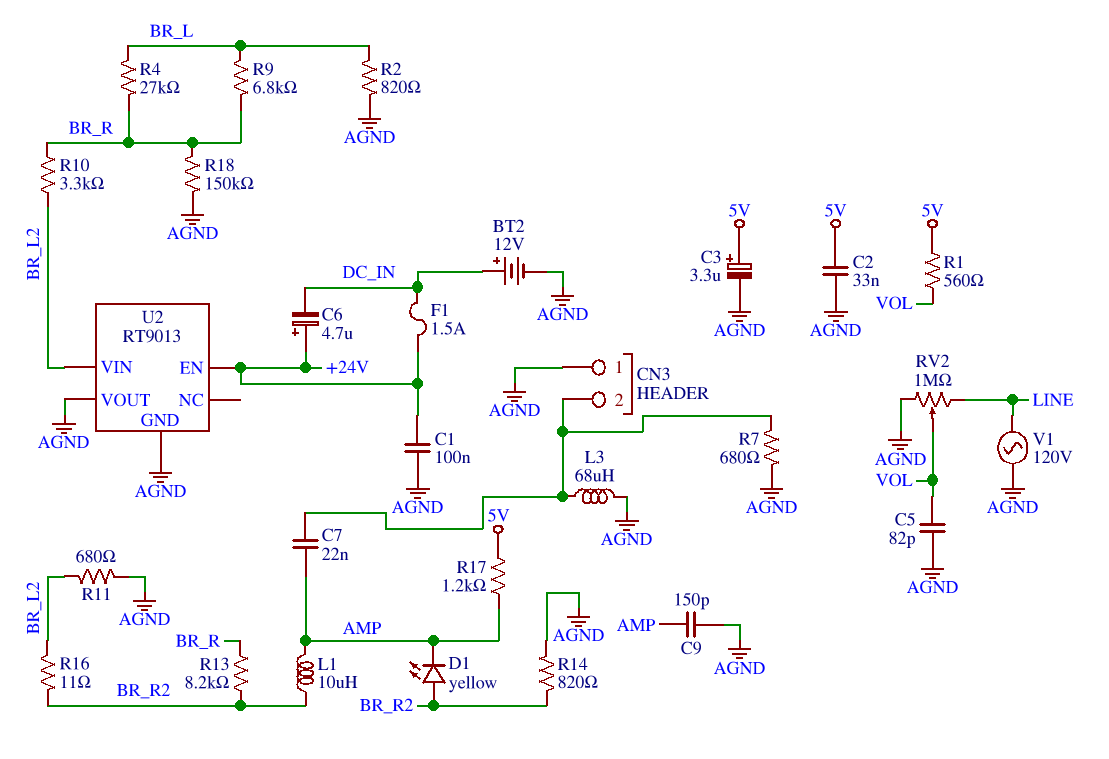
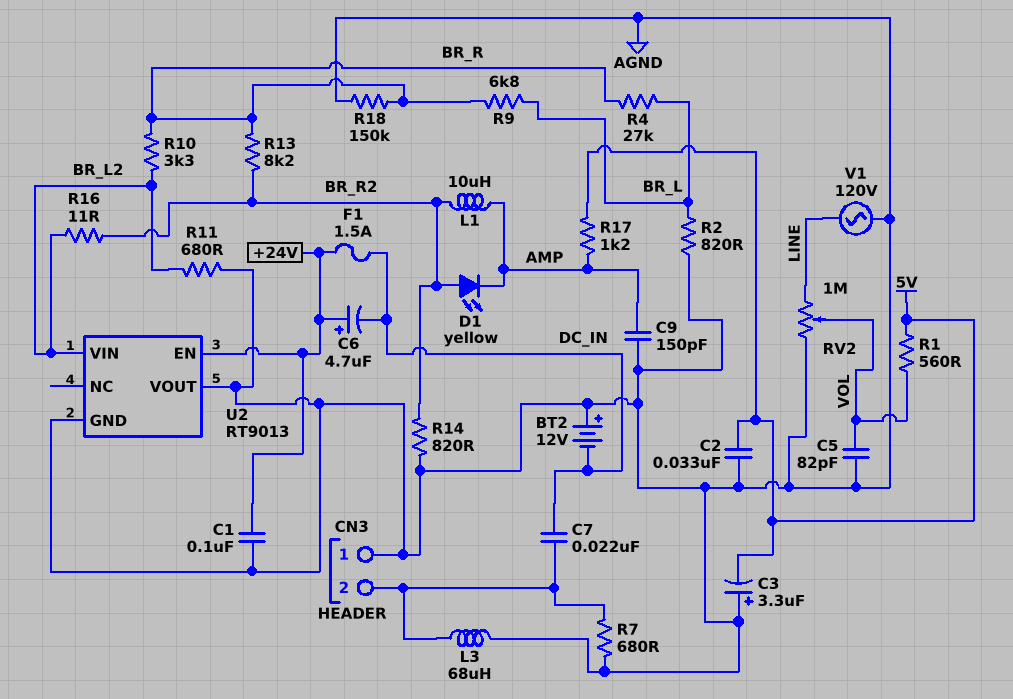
BT2: 12V (plus DC_IN, minus AGND) -> 12V (plus AGND, minus DC_IN)
C3: 3.3uF (plus 5V, minus AGND) -> 3.3uF (plus AGND, minus 5V)
C7: 22nF (AMP, CN3/2) -> 22nF (CN3/2, DC_IN)

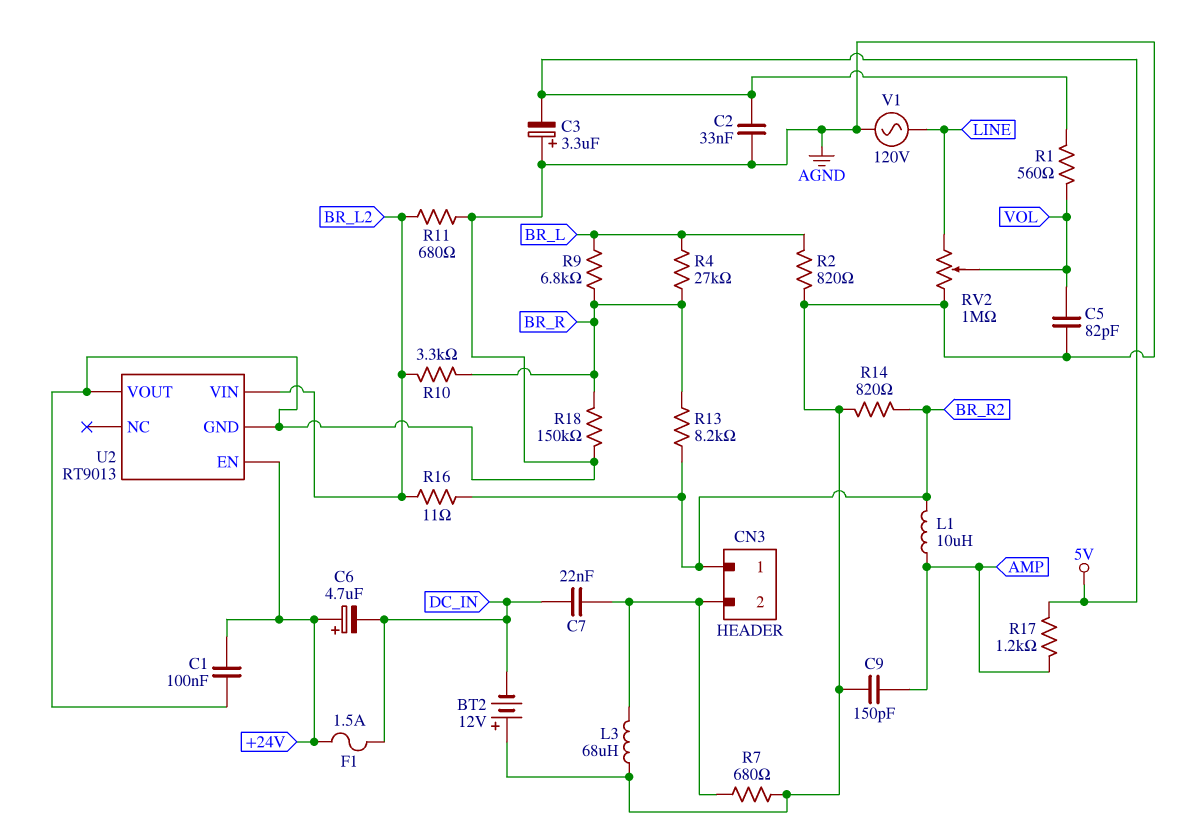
CN3 pin 1: AGND -> BR_R2
D1: LED yellow (A BR_R2, K AMP) -> none

